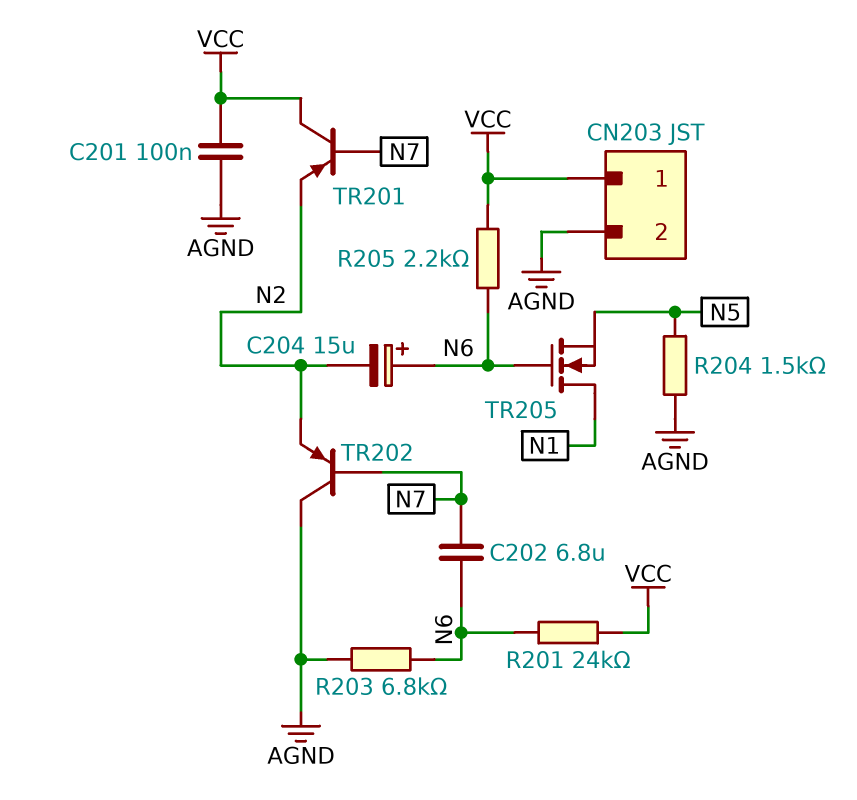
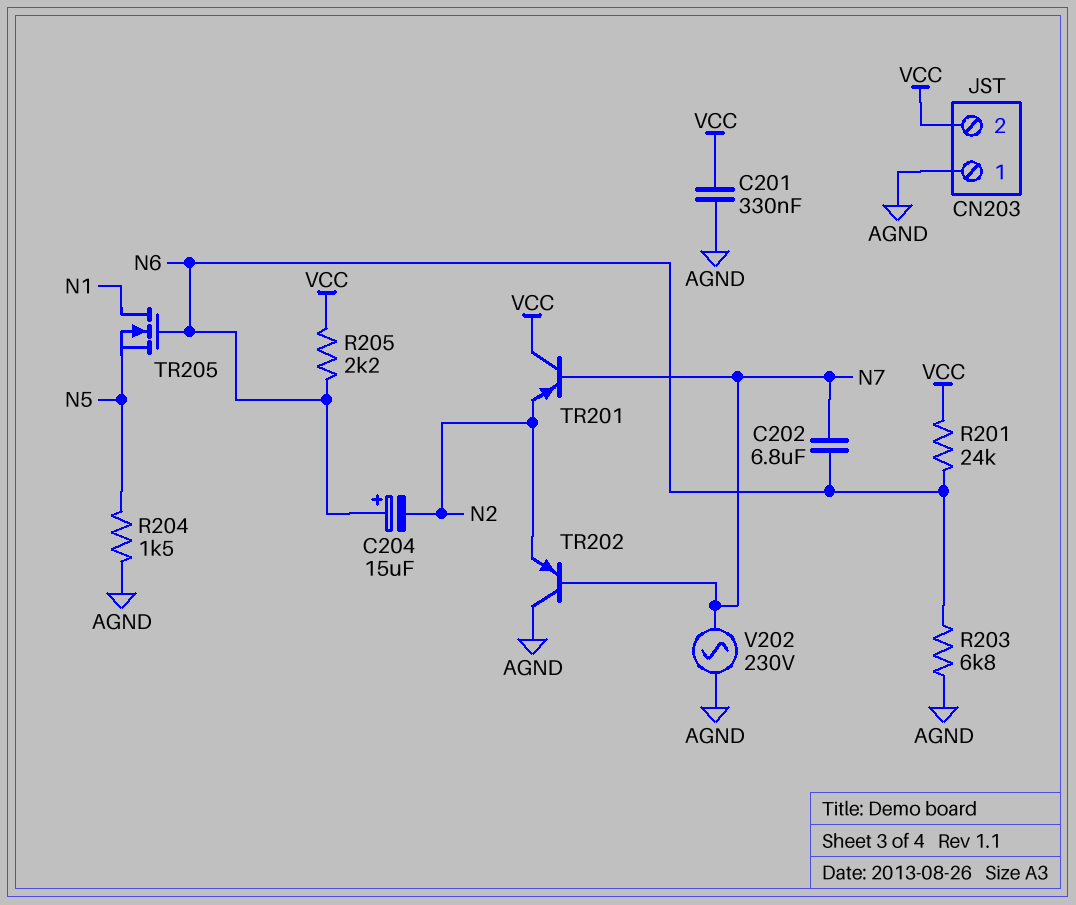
C201: 100nF (AGND, VCC) -> 330nF (AGND, VCC)
CN203 pin 1: VCC -> AGND
CN203 pin 2: AGND -> VCC
V202: none -> AC 230V (AGND, N7)

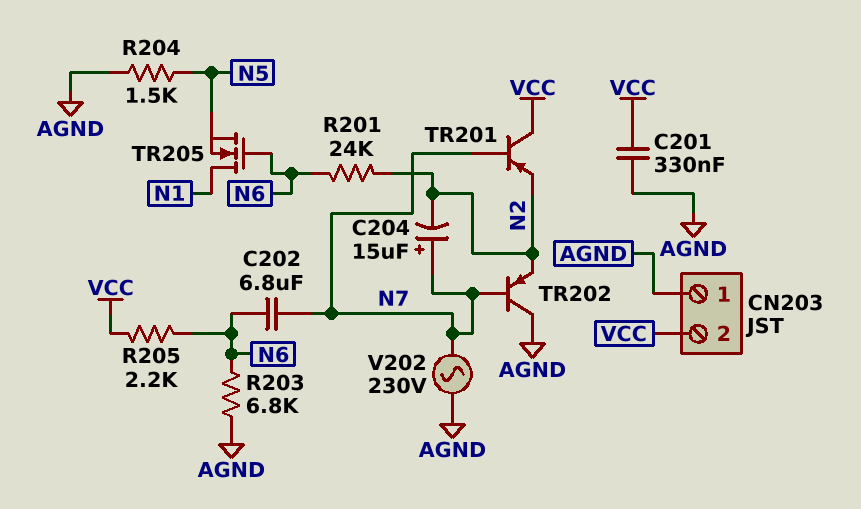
C204: 15uF (plus N6, minus N2) -> 15uF (plus N7, minus N2)
R201: 24k (N6, VCC) -> 24k (N2, N6)

